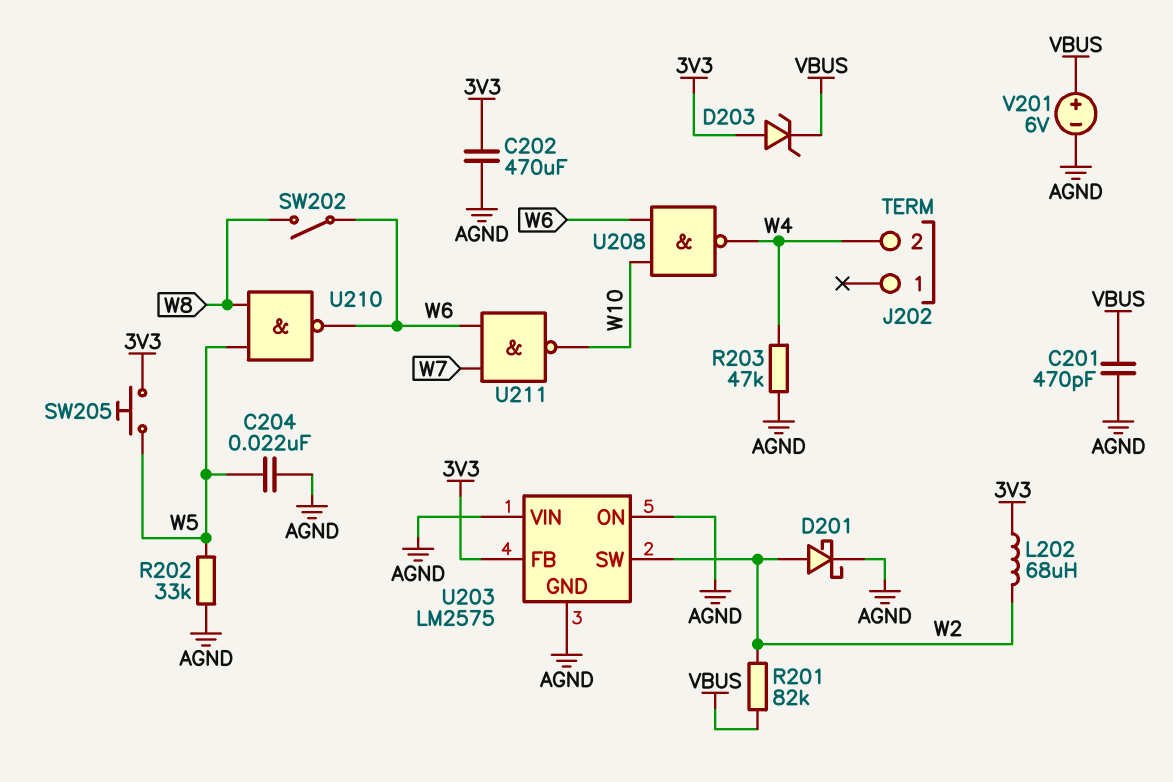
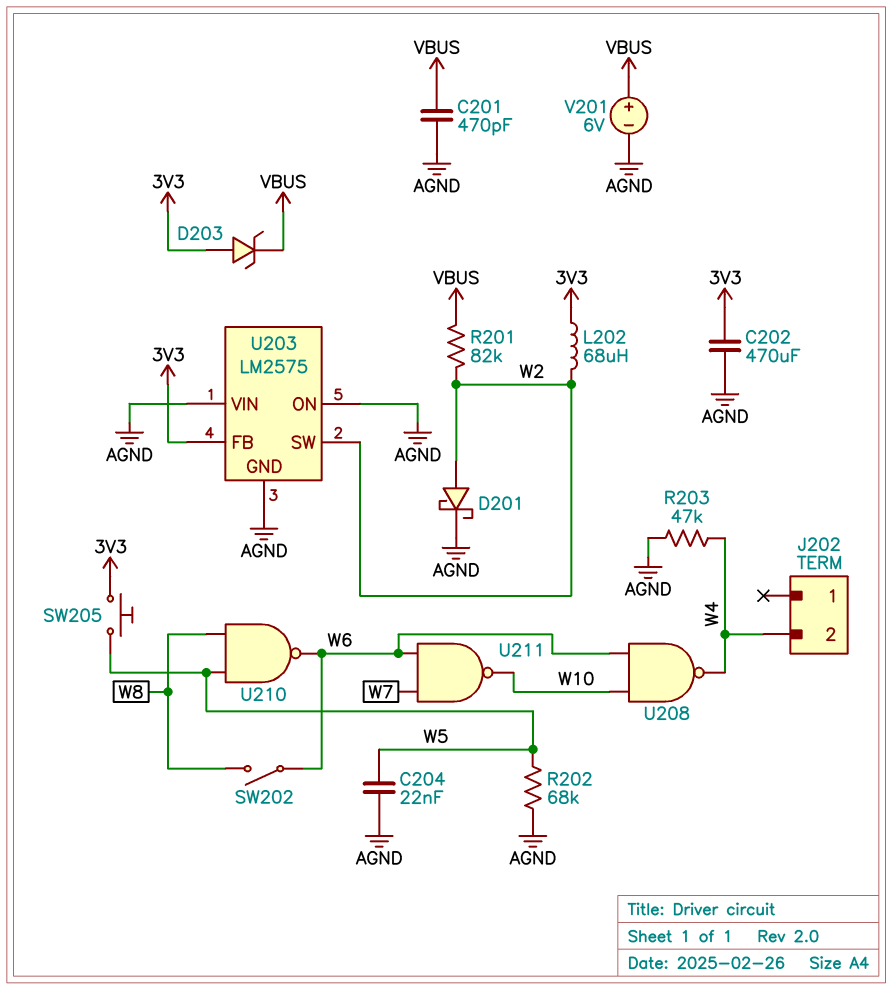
R202: 33k (AGND, W5) -> 68k (AGND, W5)

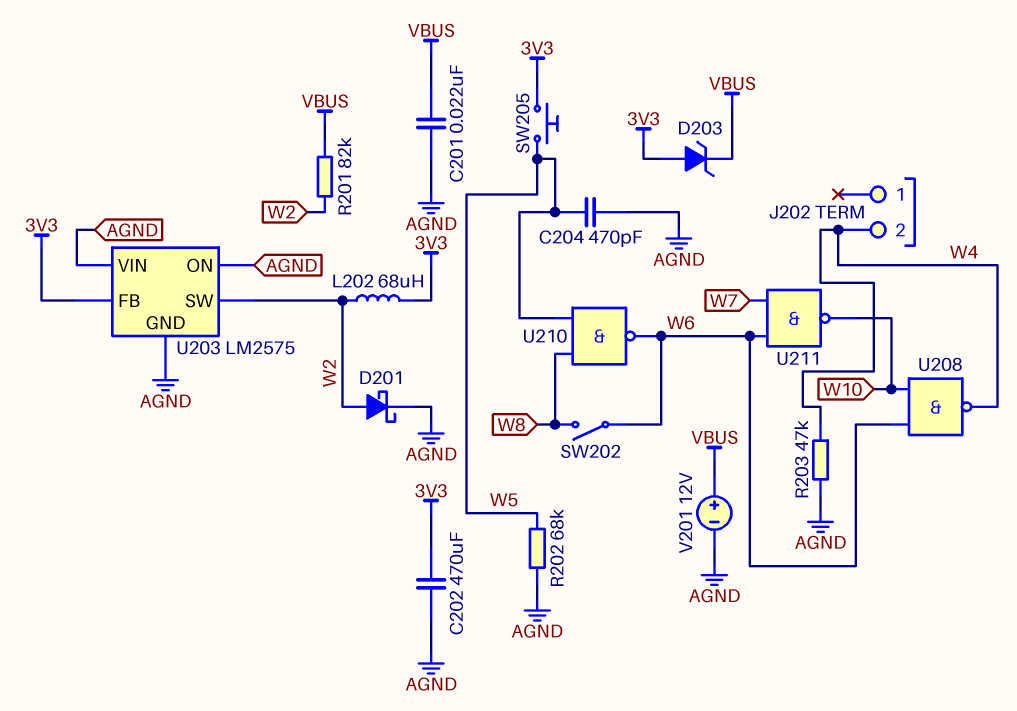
C201: 470pF (AGND, VBUS) -> 22nF (AGND, VBUS)
C204: 22nF (AGND, W5) -> 470pF (AGND, W5)
V201: 6V (plus VBUS, minus AGND) -> 12V (plus VBUS, minus AGND)

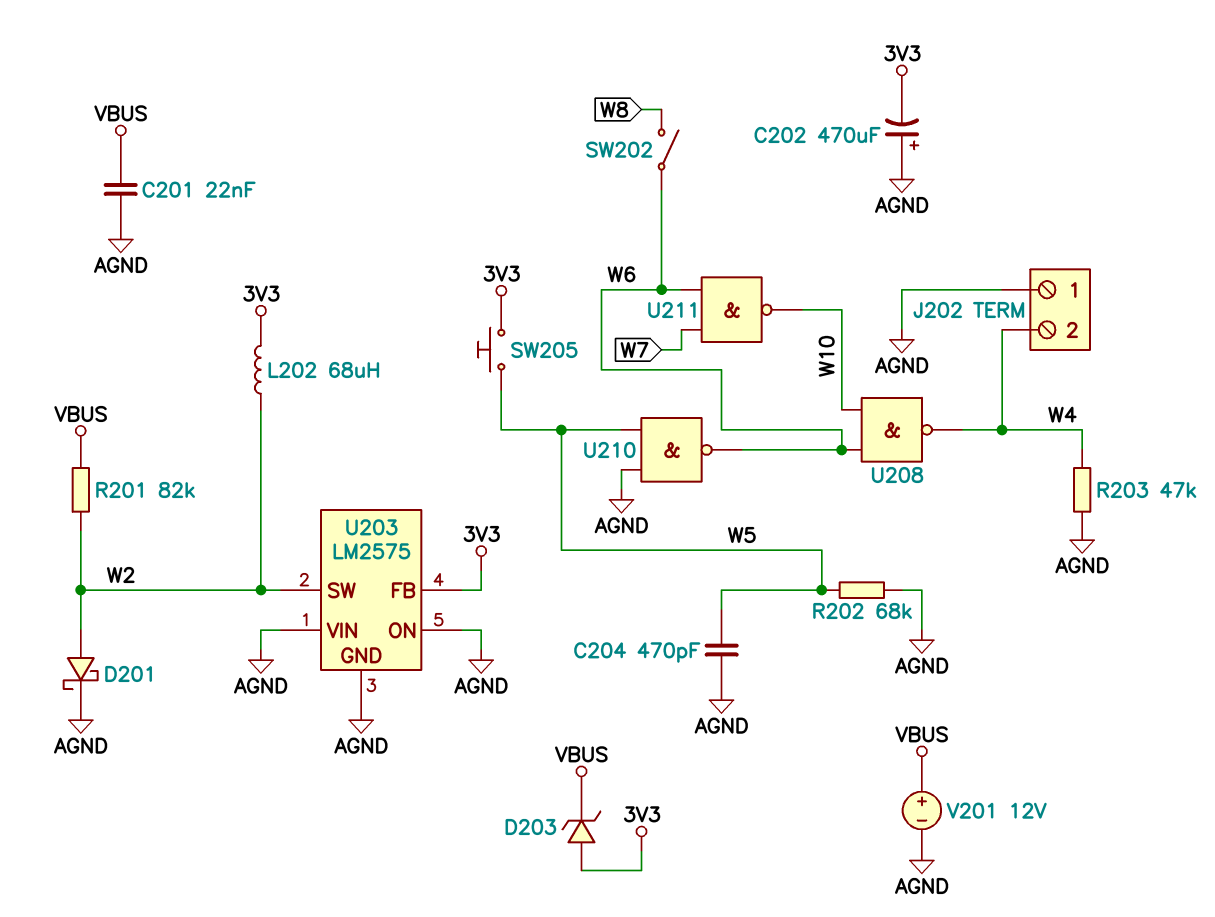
C202: 470uF (3V3, AGND) -> 470uF (plus AGND, minus 3V3)
J202 pin 1: none -> AGND
U210: NAND (in W5, in W8, out W6) -> NAND (in AGND, in W5, out W6)

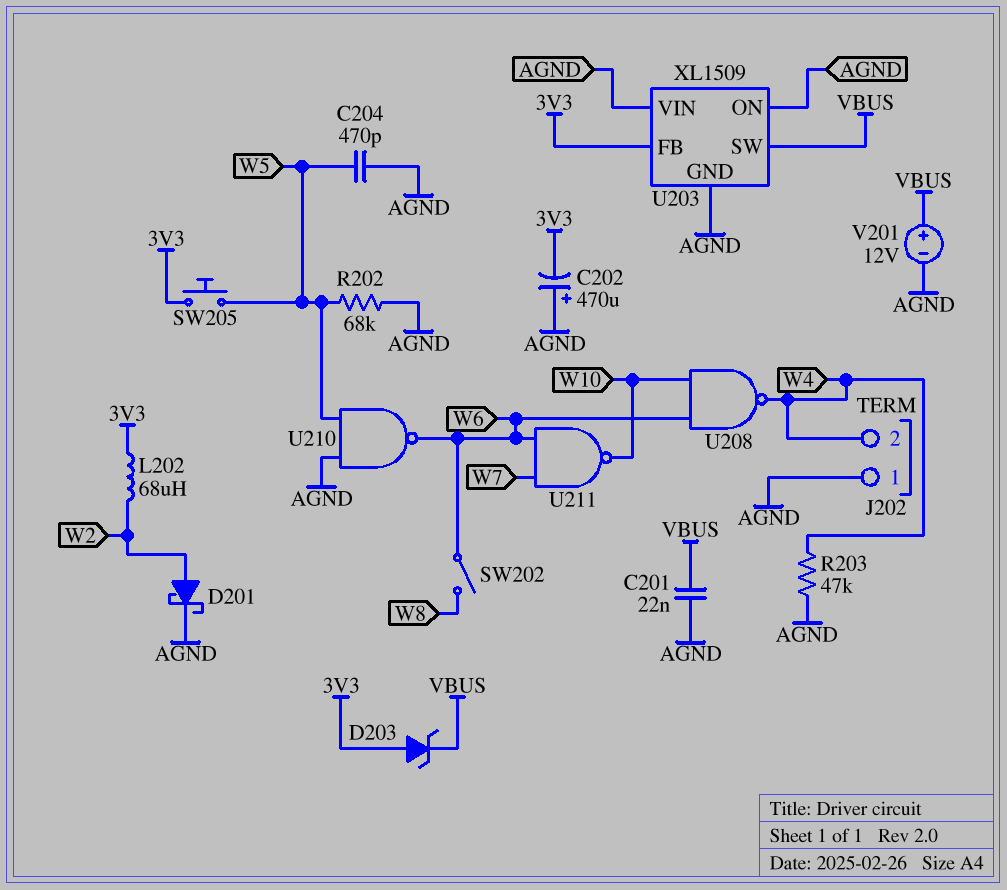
R201: 82k (VBUS, W2) -> none
U203: LM2575 -> XL1509
U203 pin SW: W2 -> VBUS

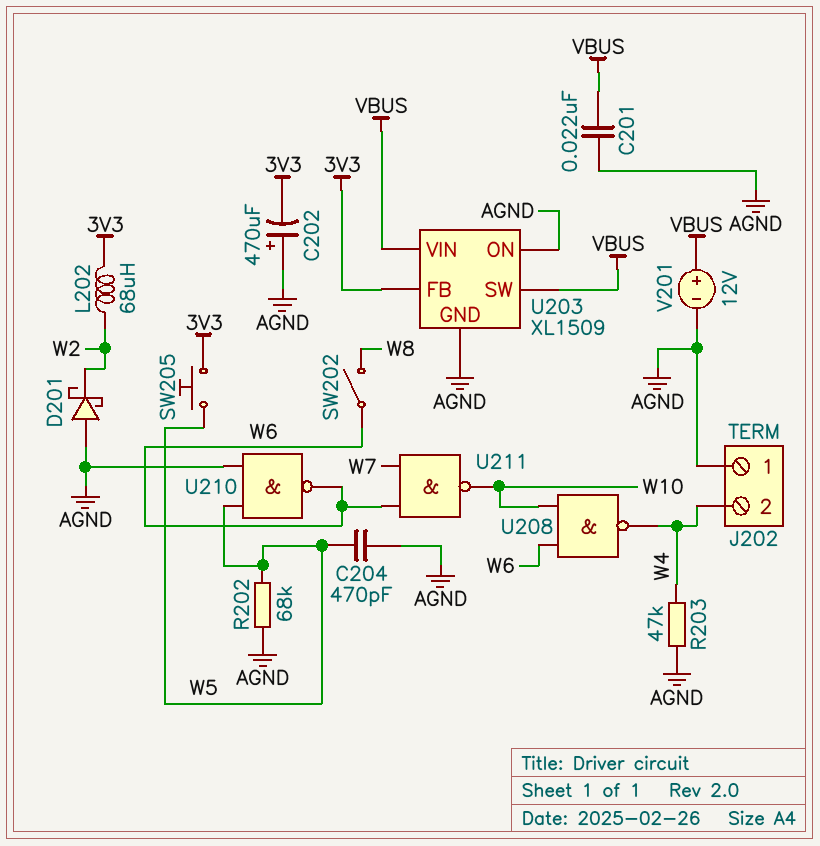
D201: schottky (A W2, K AGND) -> schottky (A AGND, K W2)
D203: zener (A 3V3, K VBUS) -> none
U203 pin VIN: AGND -> VBUS

